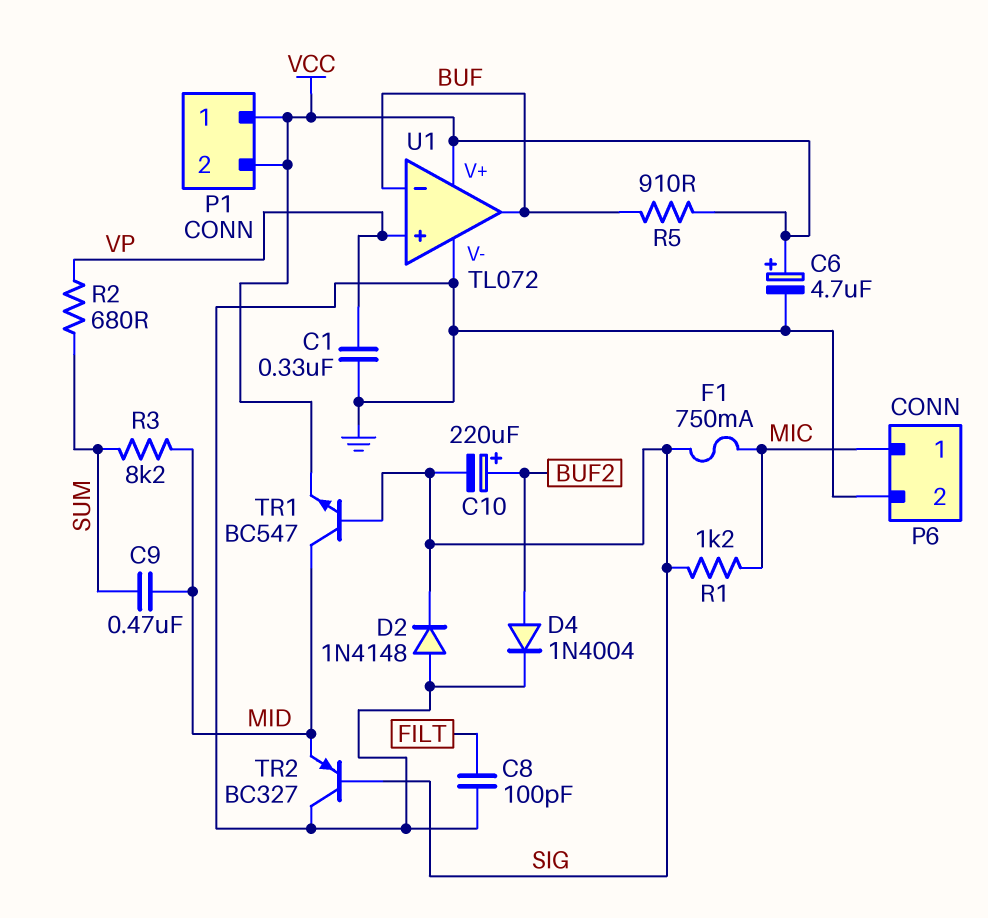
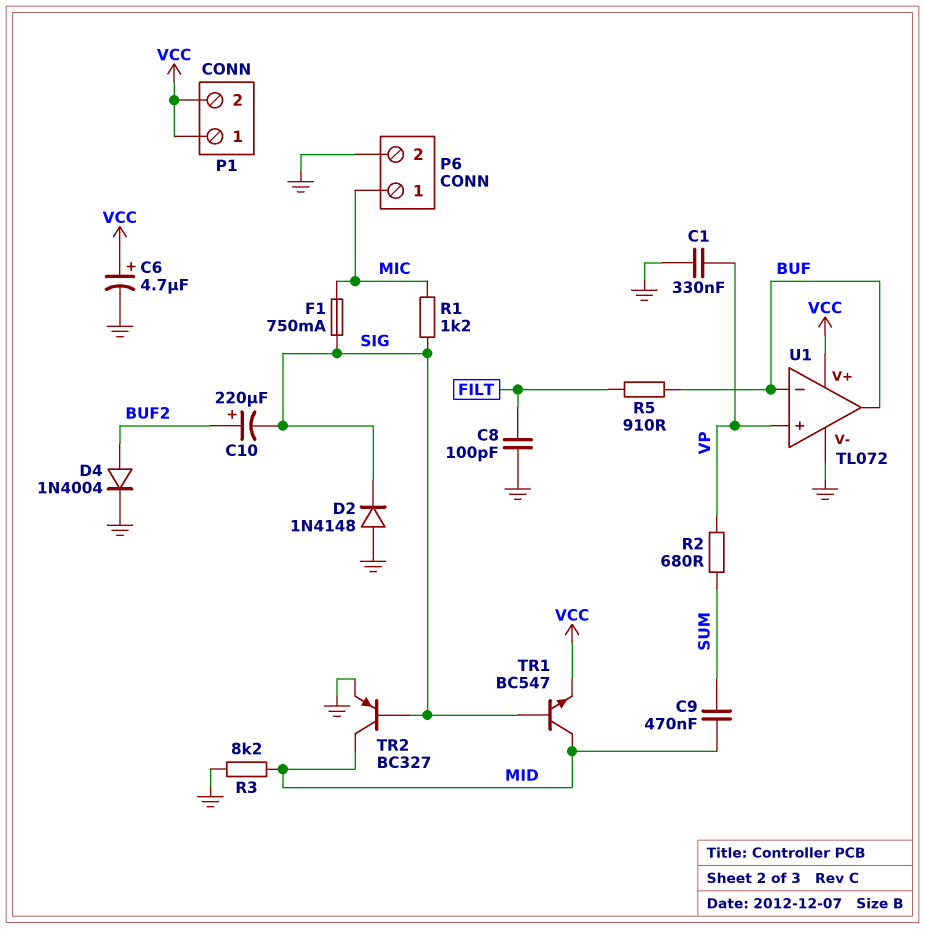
R3: 8.2k (MID, SUM) -> 8.2k (GND, MID)
R5: 910 (BUF, VCC) -> 910 (BUF, FILT)
TR2: PNP BC327 (B SIG, C GND, E MID) -> PNP BC327 (B SIG, C MID, E GND)

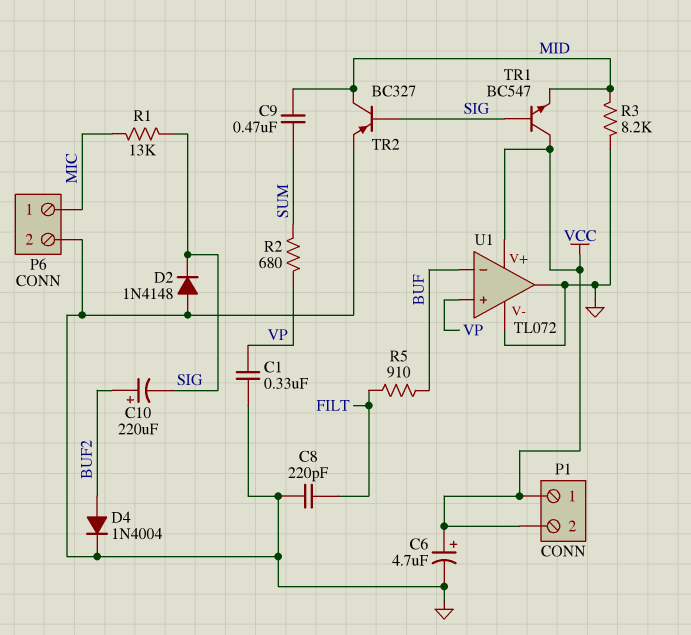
C8: 100pF (FILT, GND) -> 220pF (FILT, GND)
F1: 750mA (MIC, SIG) -> none
R1: 1.2k (MIC, SIG) -> 13k (MIC, SIG)
TR1: NPN BC547 (B SIG, C MID, E VCC) -> NPN BC547 (B SIG, C VCC, E MID)
U1 pin out: BUF -> GND

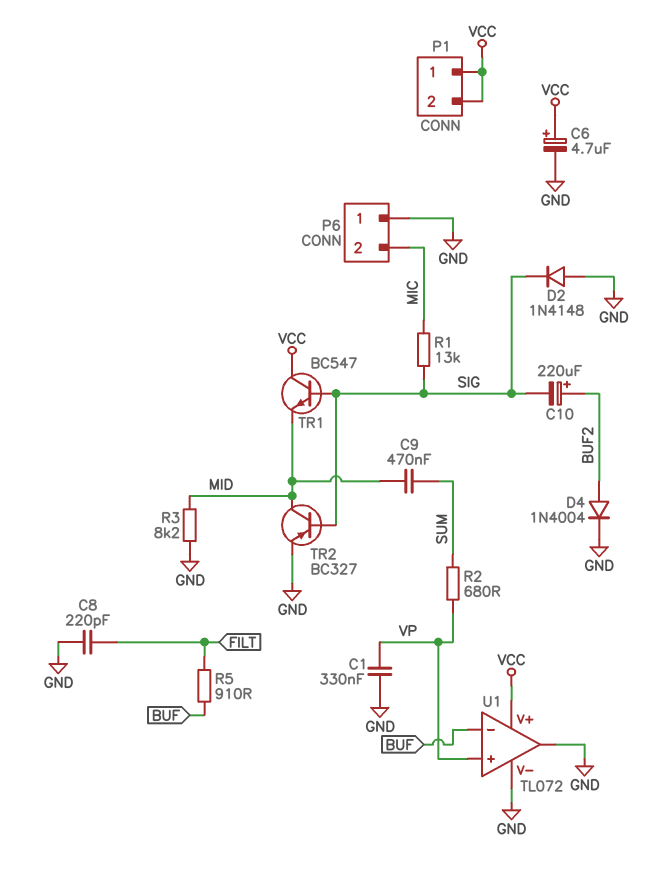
P6 pin 1: MIC -> GND
P6 pin 2: GND -> MIC

